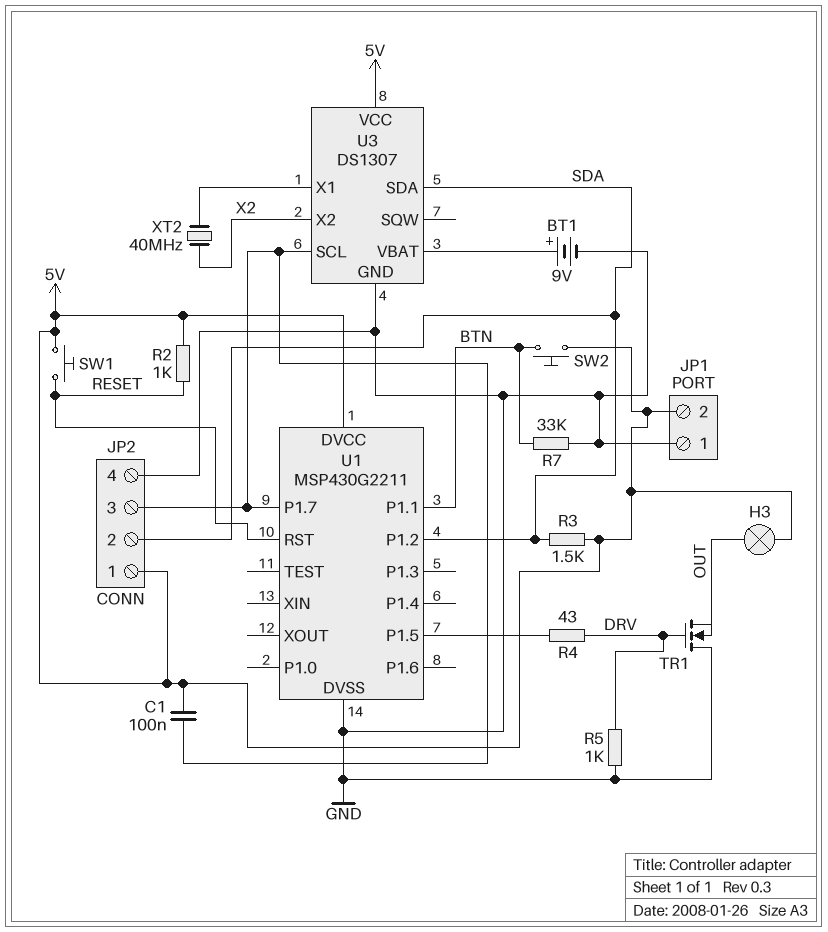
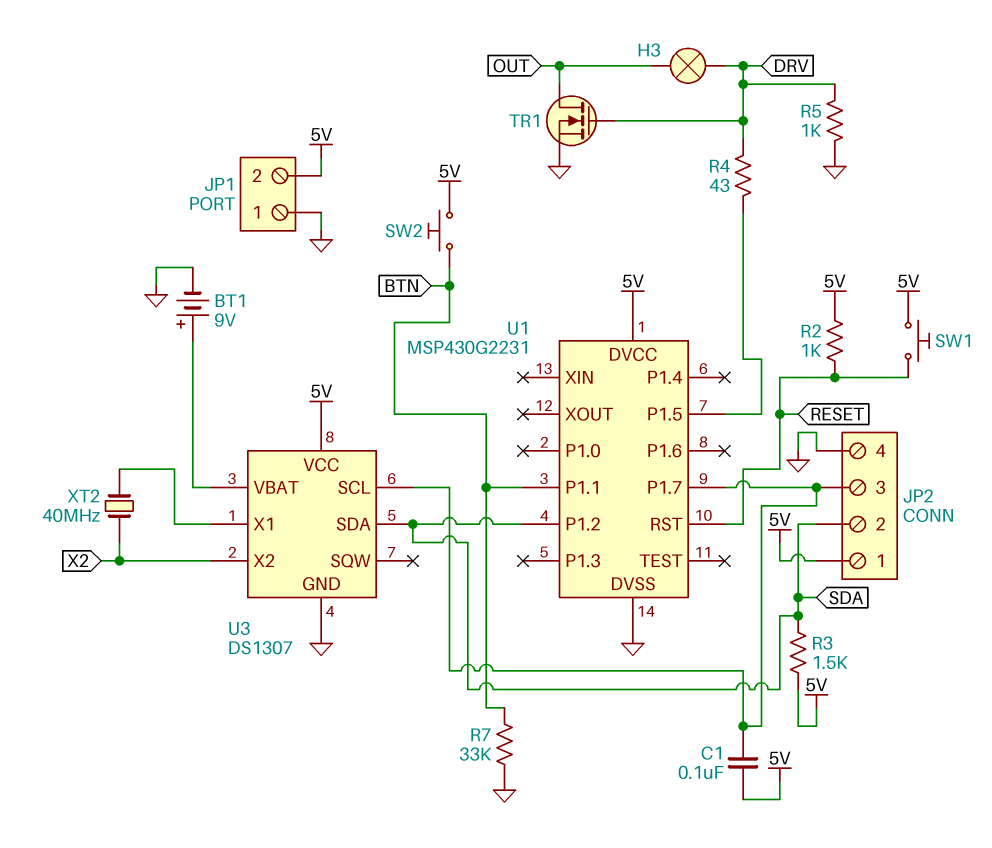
H3: lamp (5V, OUT) -> lamp (DRV, OUT)
TR1: NMOS (G DRV, D GND, S OUT) -> NMOS (G DRV, D OUT, S GND)
U1: MSP430G2211 -> MSP430G2231

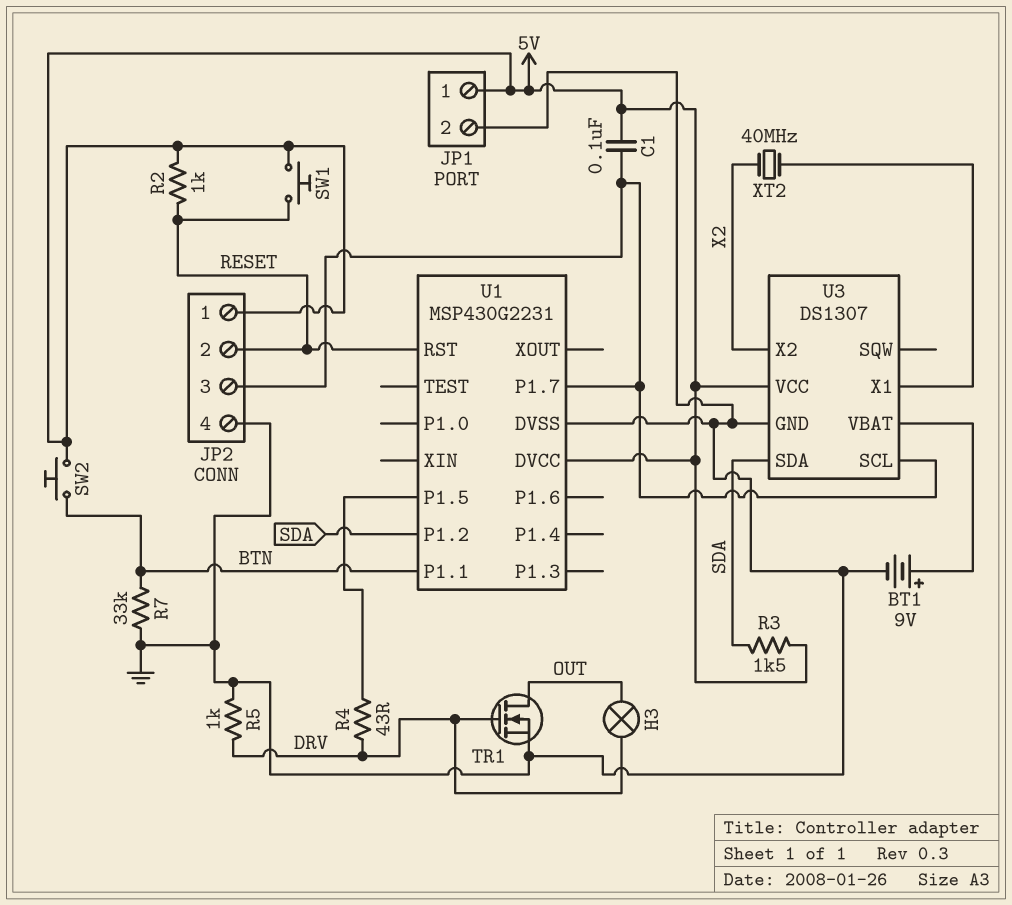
JP1 pin 1: GND -> 5V
JP1 pin 2: 5V -> GND
JP2 pin 2: SDA -> RESET

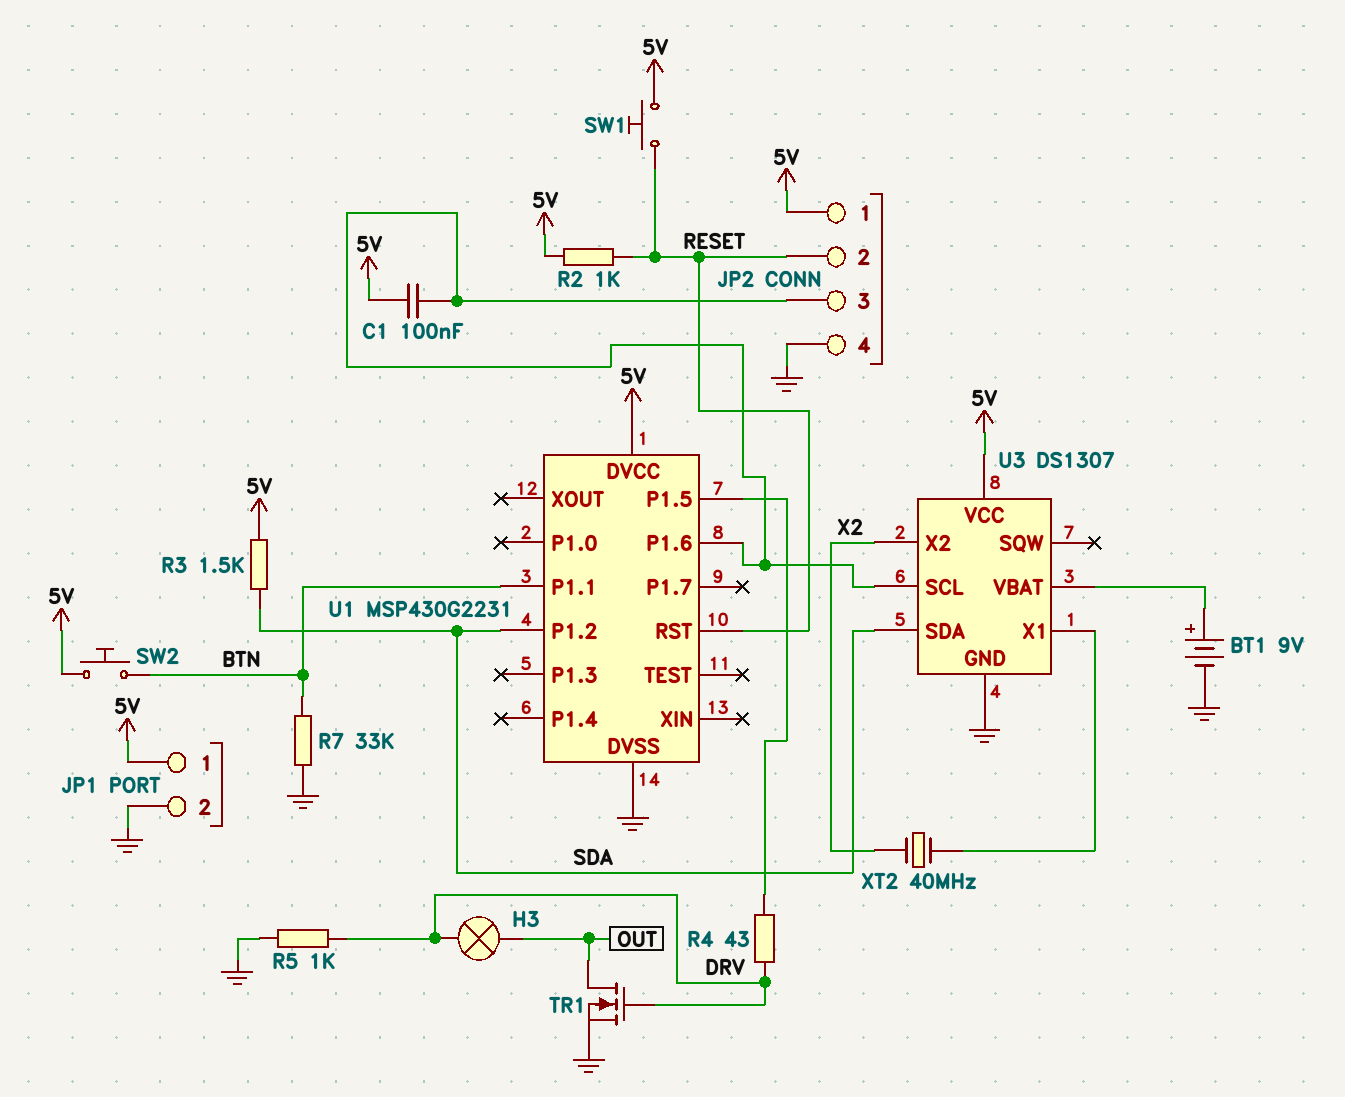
U1 pin P1.6: none -> JP2/3
U1 pin P1.7: JP2/3 -> none

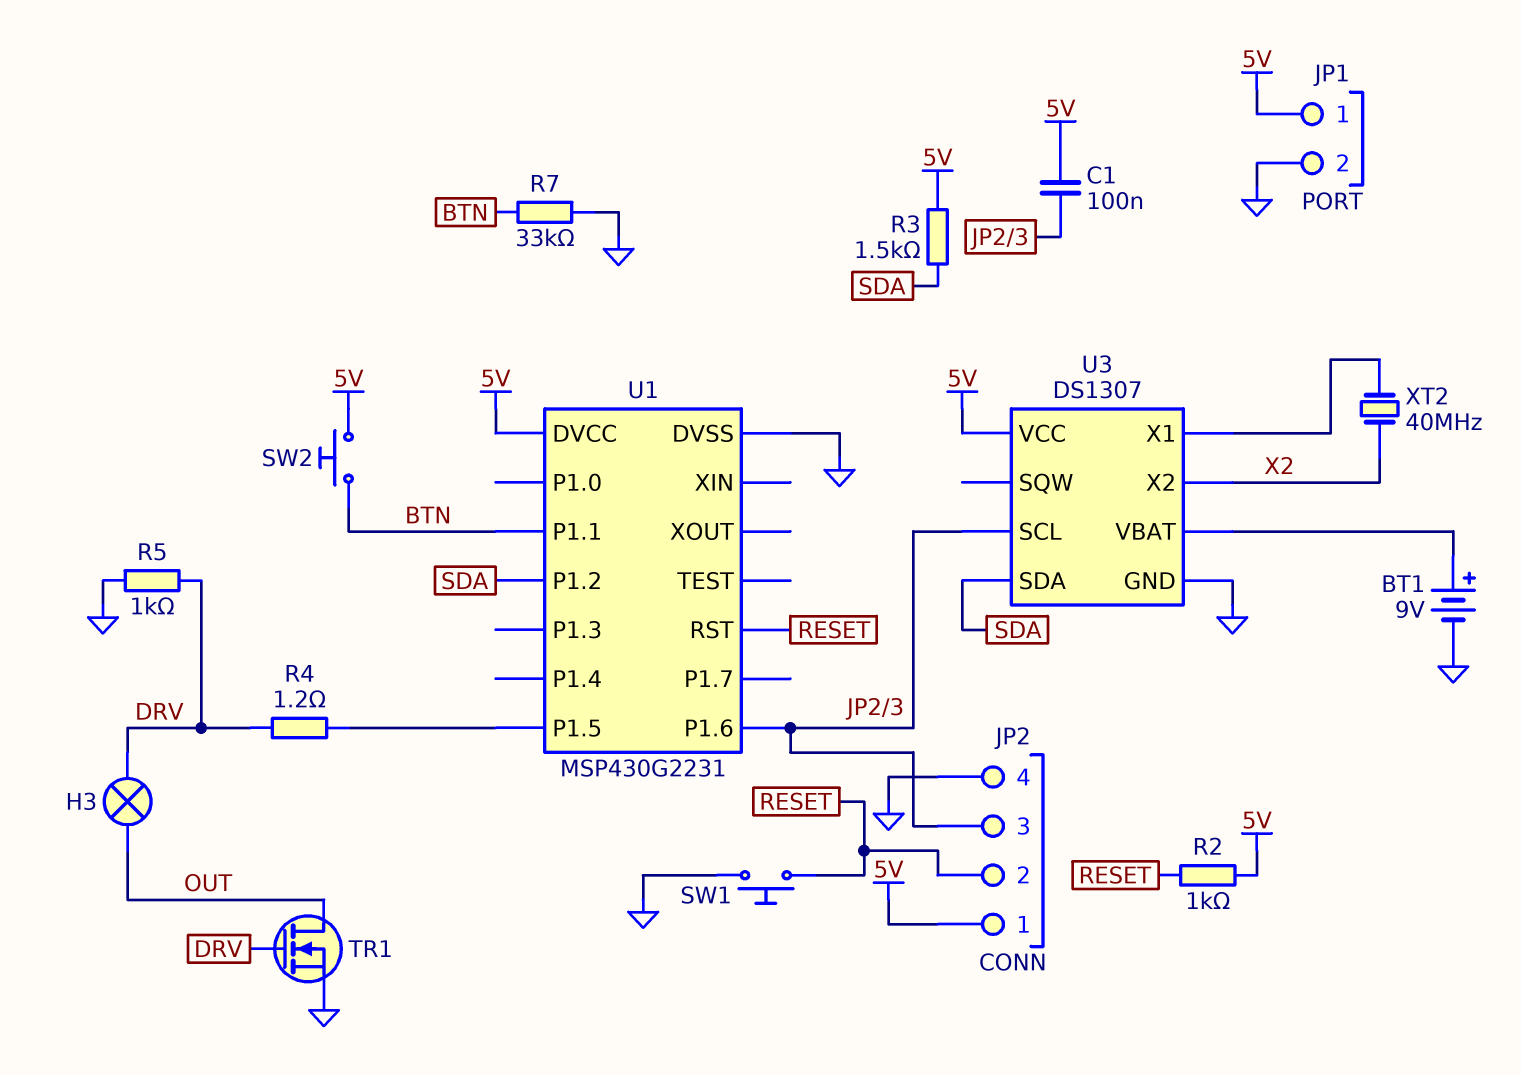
R4: 43 (DRV, U1/P1.5) -> 1.2 (DRV, U1/P1.5)
SW1: button (5V, RESET) -> button (GND, RESET)

